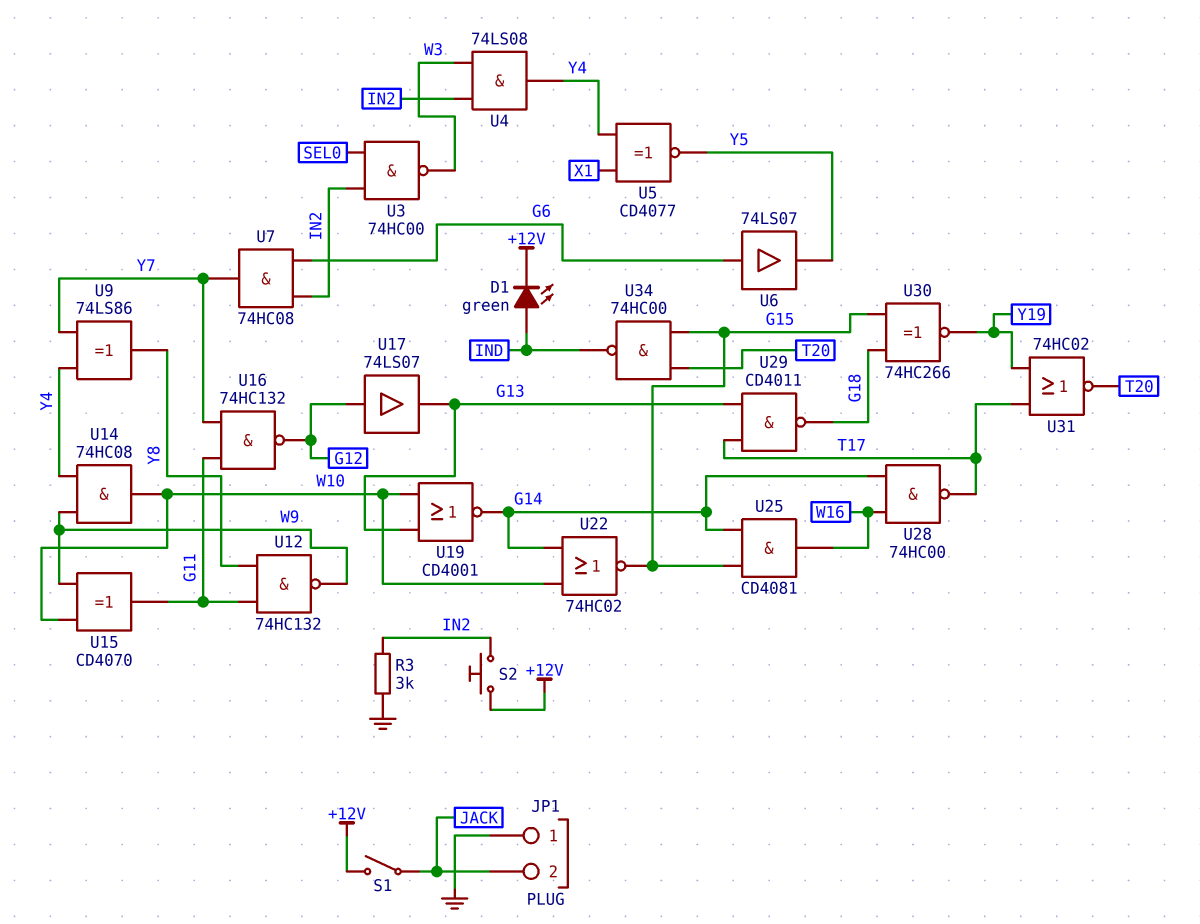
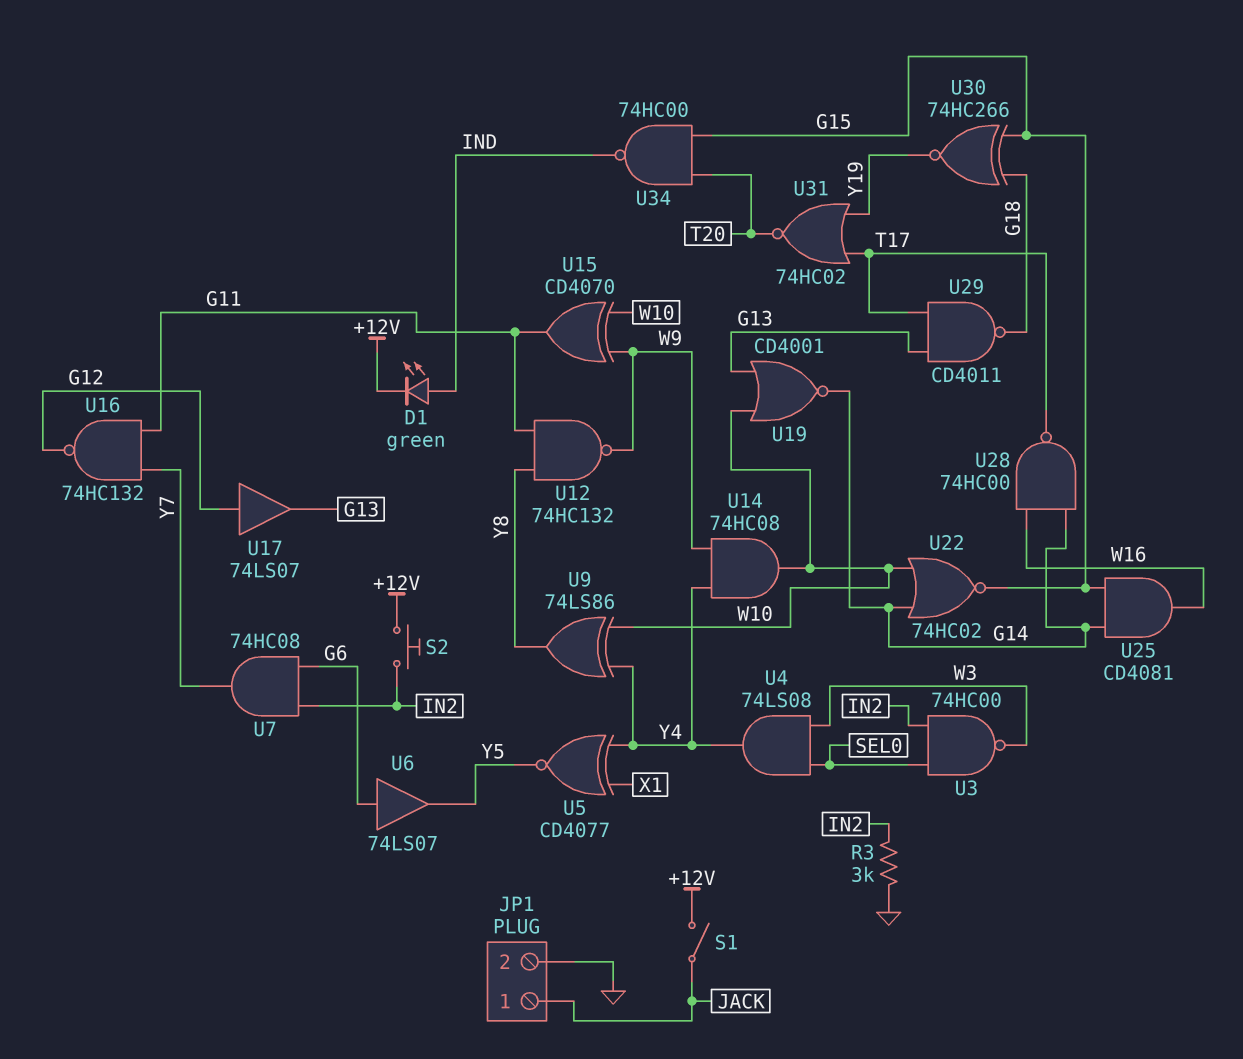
JP1 pin 1: GND -> JACK
JP1 pin 2: JACK -> GND
U4: AND 74LS08 (in IN2, in W3, out Y4) -> AND 74LS08 (in SEL0, in W3, out Y4)
U9: XOR 74LS86 (in Y4, in Y7, out Y8) -> XOR 74LS86 (in W10, in Y4, out Y8)

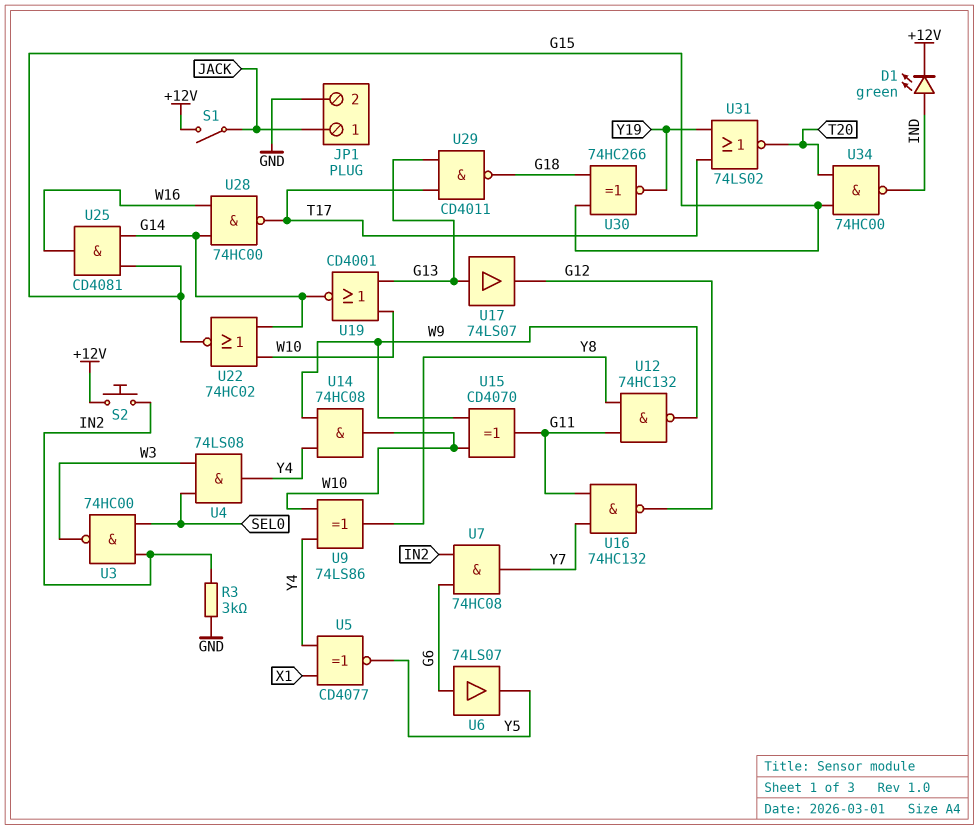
U17: buffer 74LS07 (in G12, out G13) -> buffer 74LS07 (in G13, out G12)
U31: NOR 74HC02 (in T17, in Y19, out T20) -> NOR 74LS02 (in T17, in Y19, out T20)

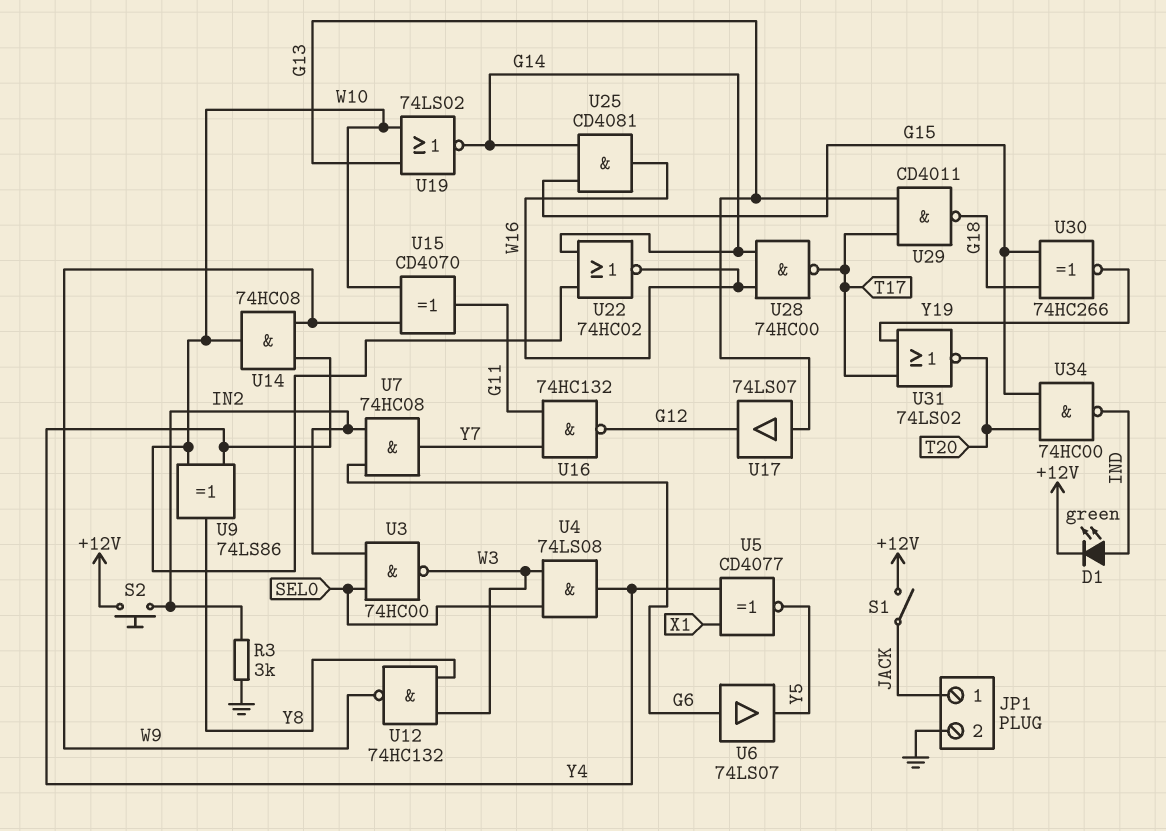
U12: NAND 74HC132 (in G11, in Y8, out W9) -> NAND 74HC132 (in W3, in Y8, out W9)
U19: NOR CD4001 (in G13, in W10, out G14) -> NOR 74LS02 (in G13, in W10, out G14)
U22: NOR 74HC02 (in G14, in W10, out G15) -> NOR 74HC02 (in G14, in W10, out W16)

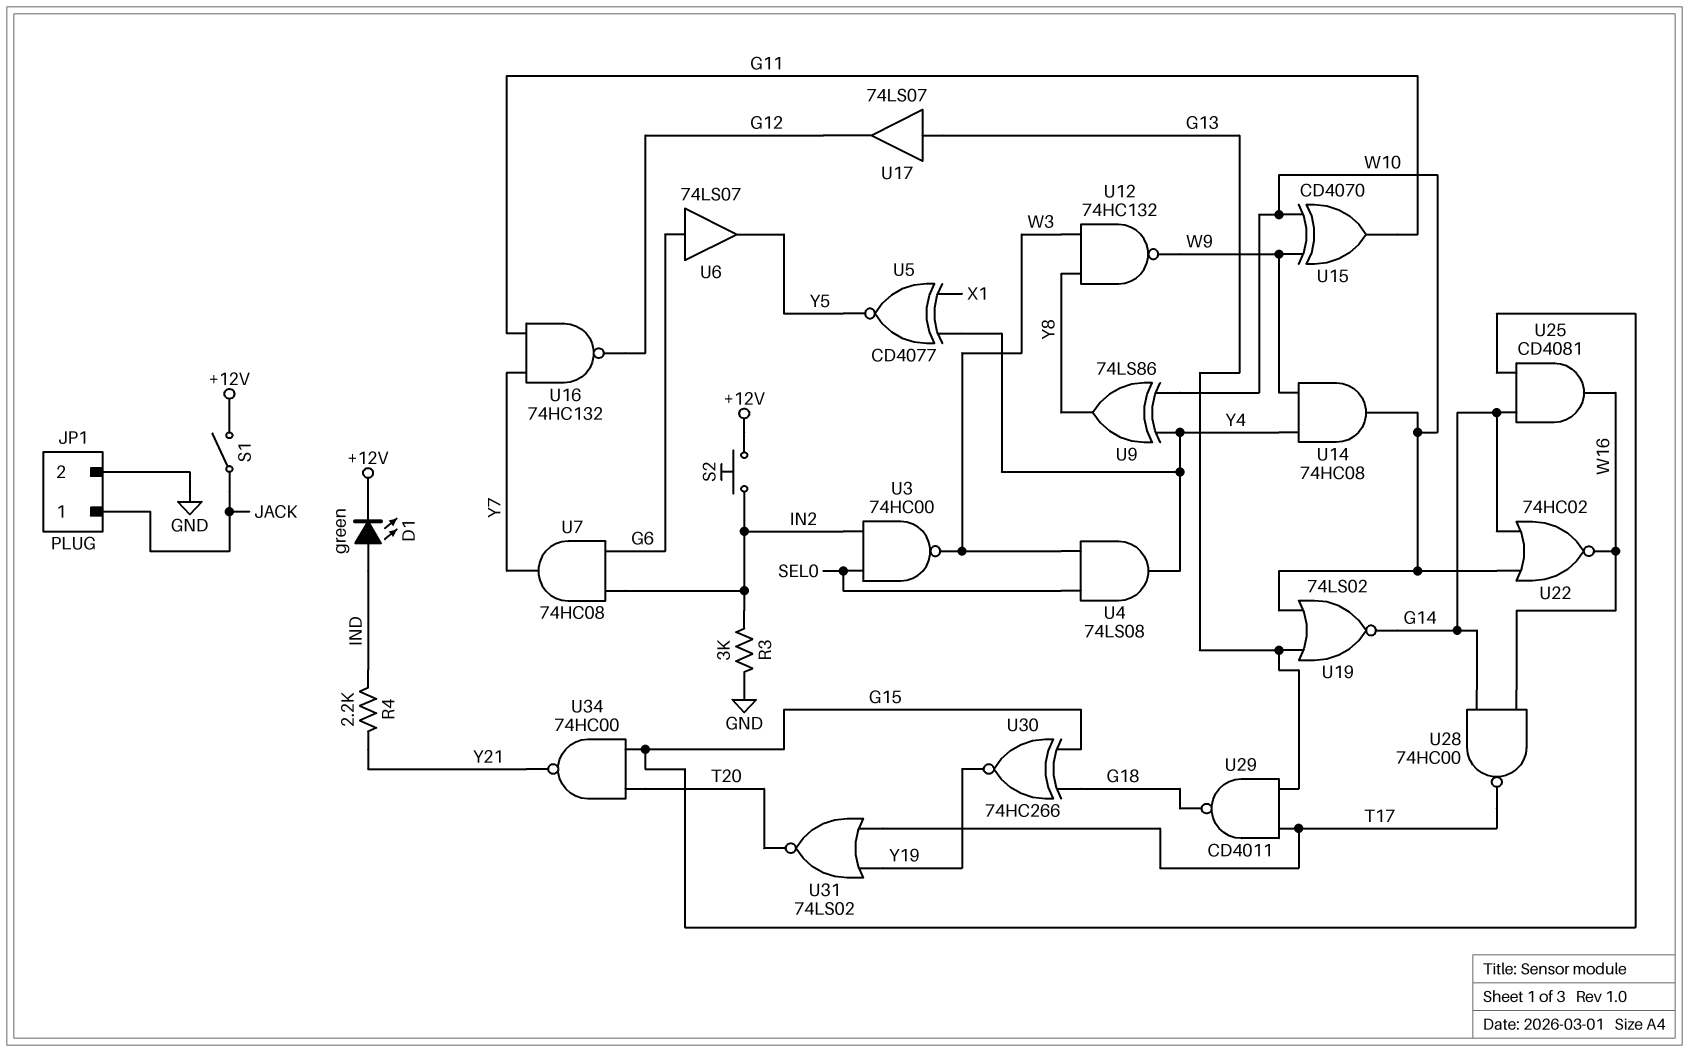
R4: none -> 2.2k (IND, Y21)
U34: NAND 74HC00 (in G15, in T20, out IND) -> NAND 74HC00 (in G15, in T20, out Y21)

